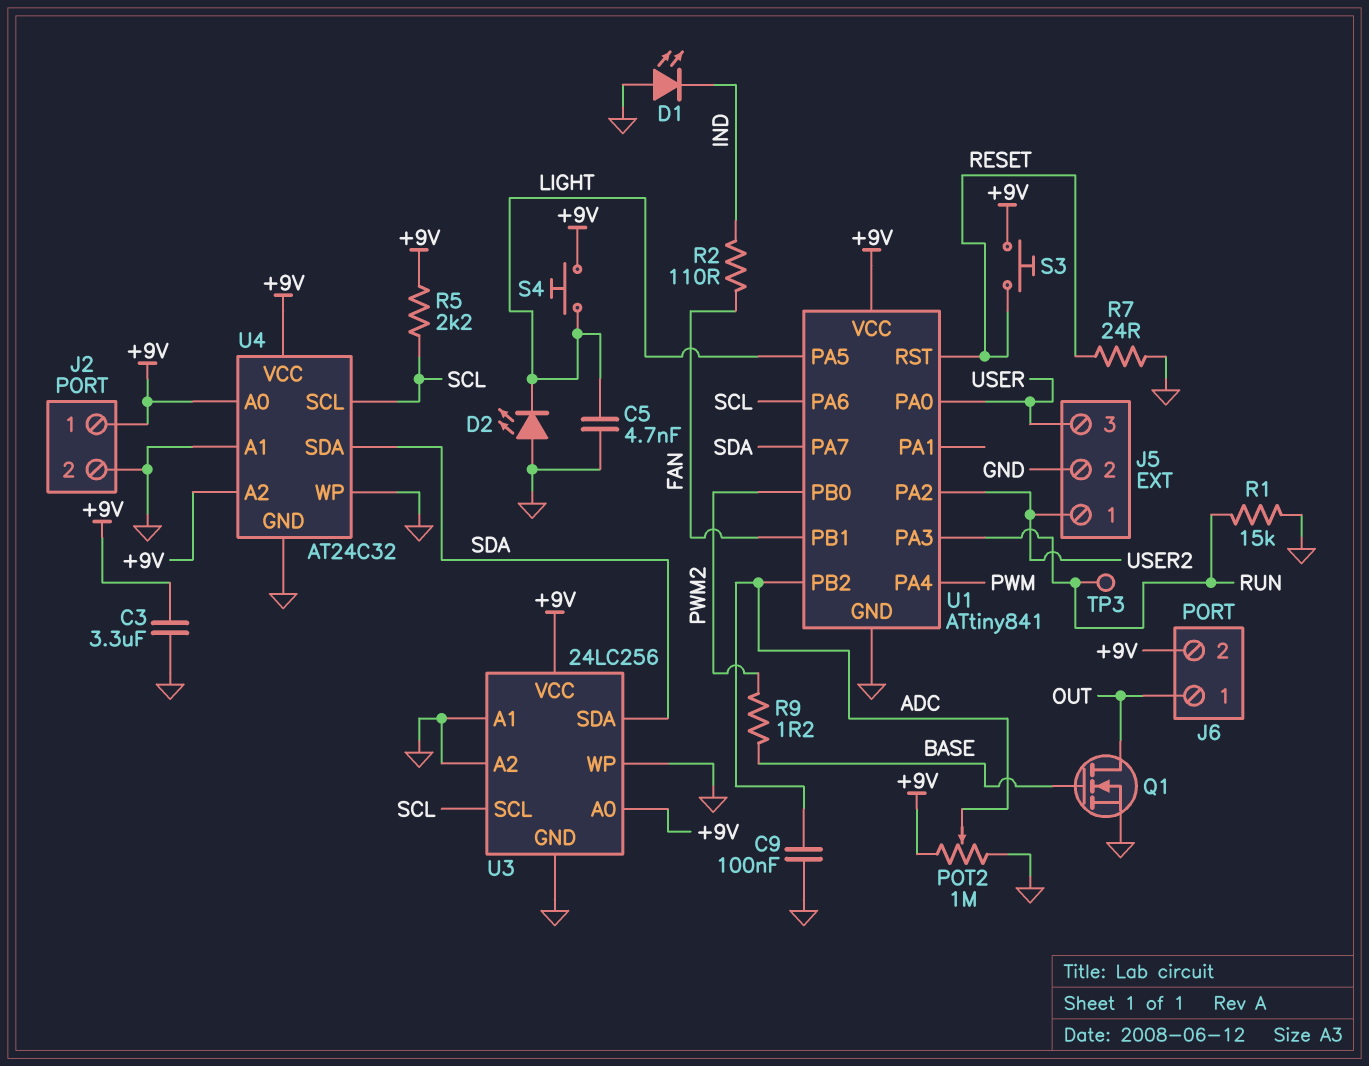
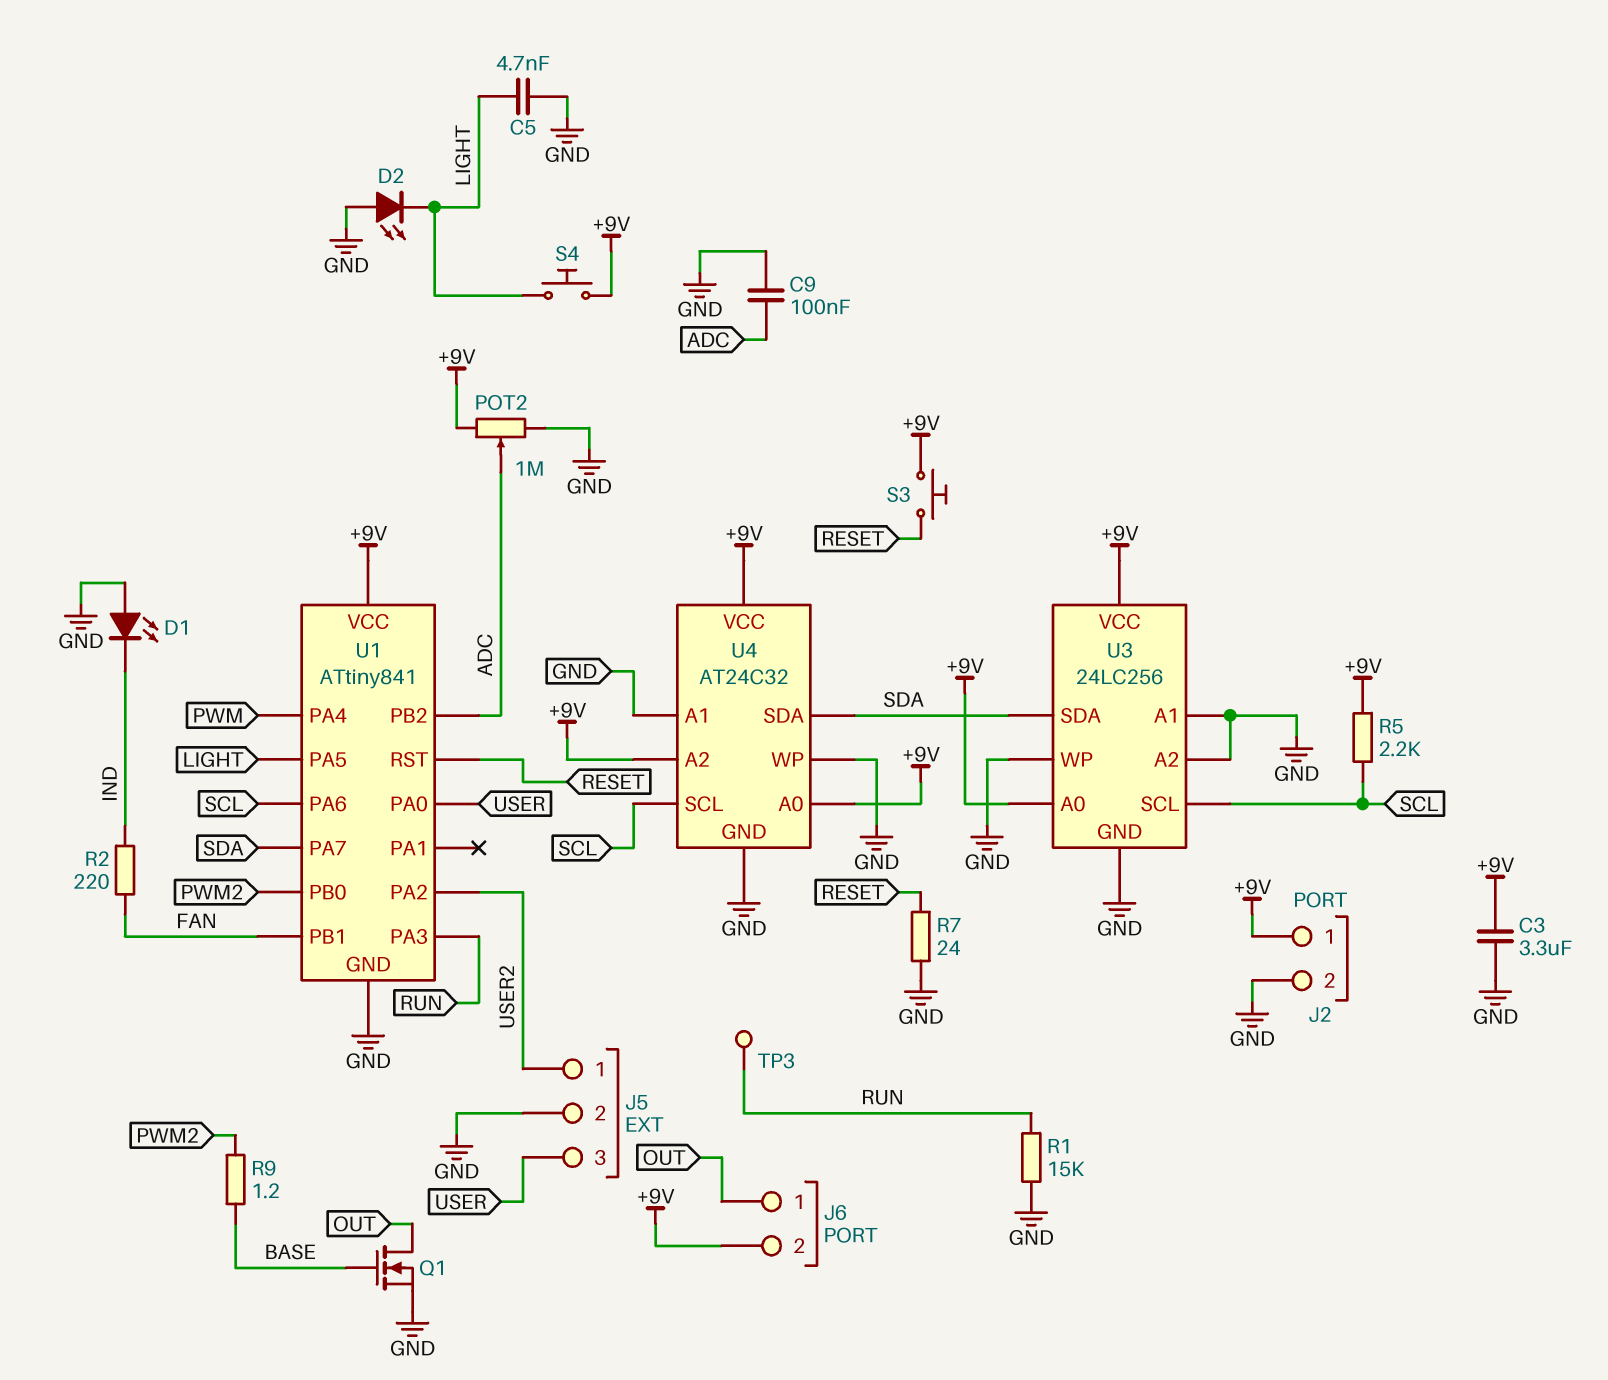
R2: 110 (FAN, IND) -> 220 (FAN, IND)

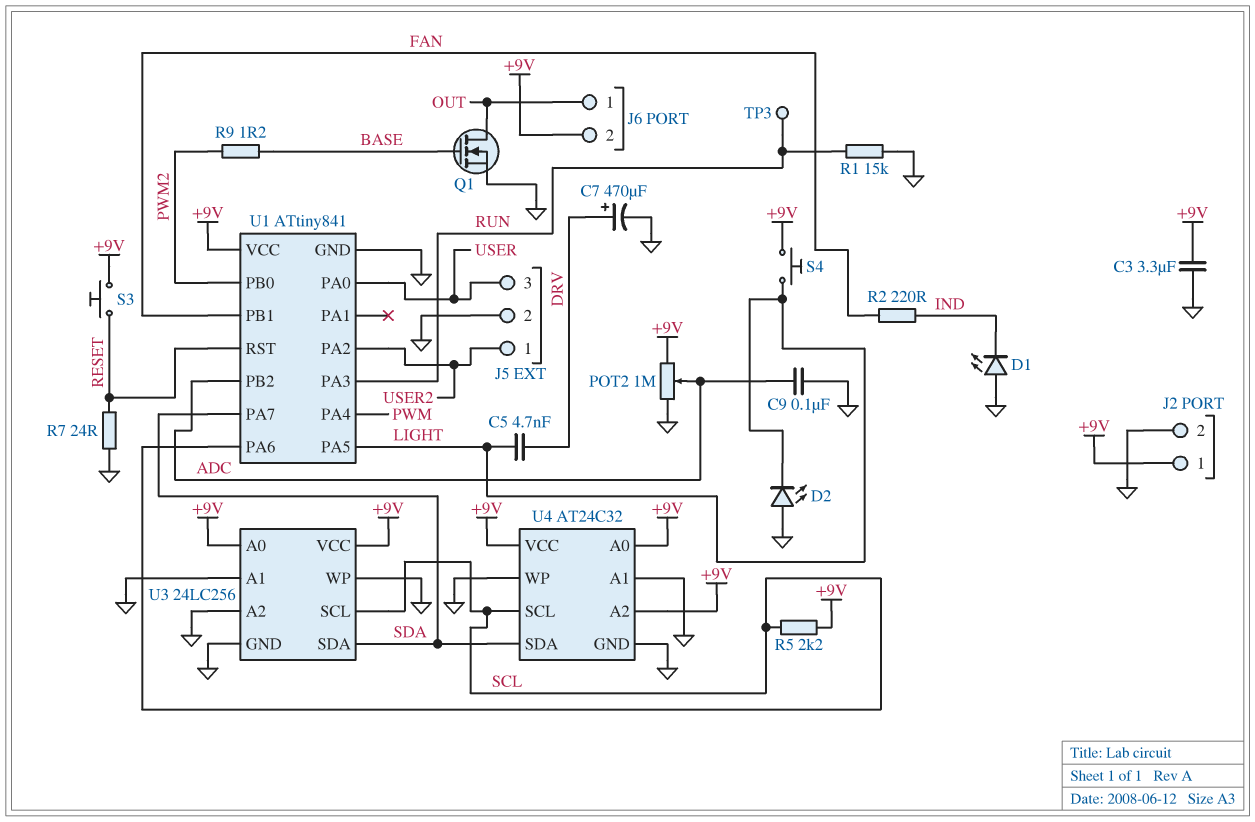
C5: 4.7nF (GND, LIGHT) -> 4.7nF (DRV, LIGHT)
C7: none -> 470uF (plus DRV, minus GND)

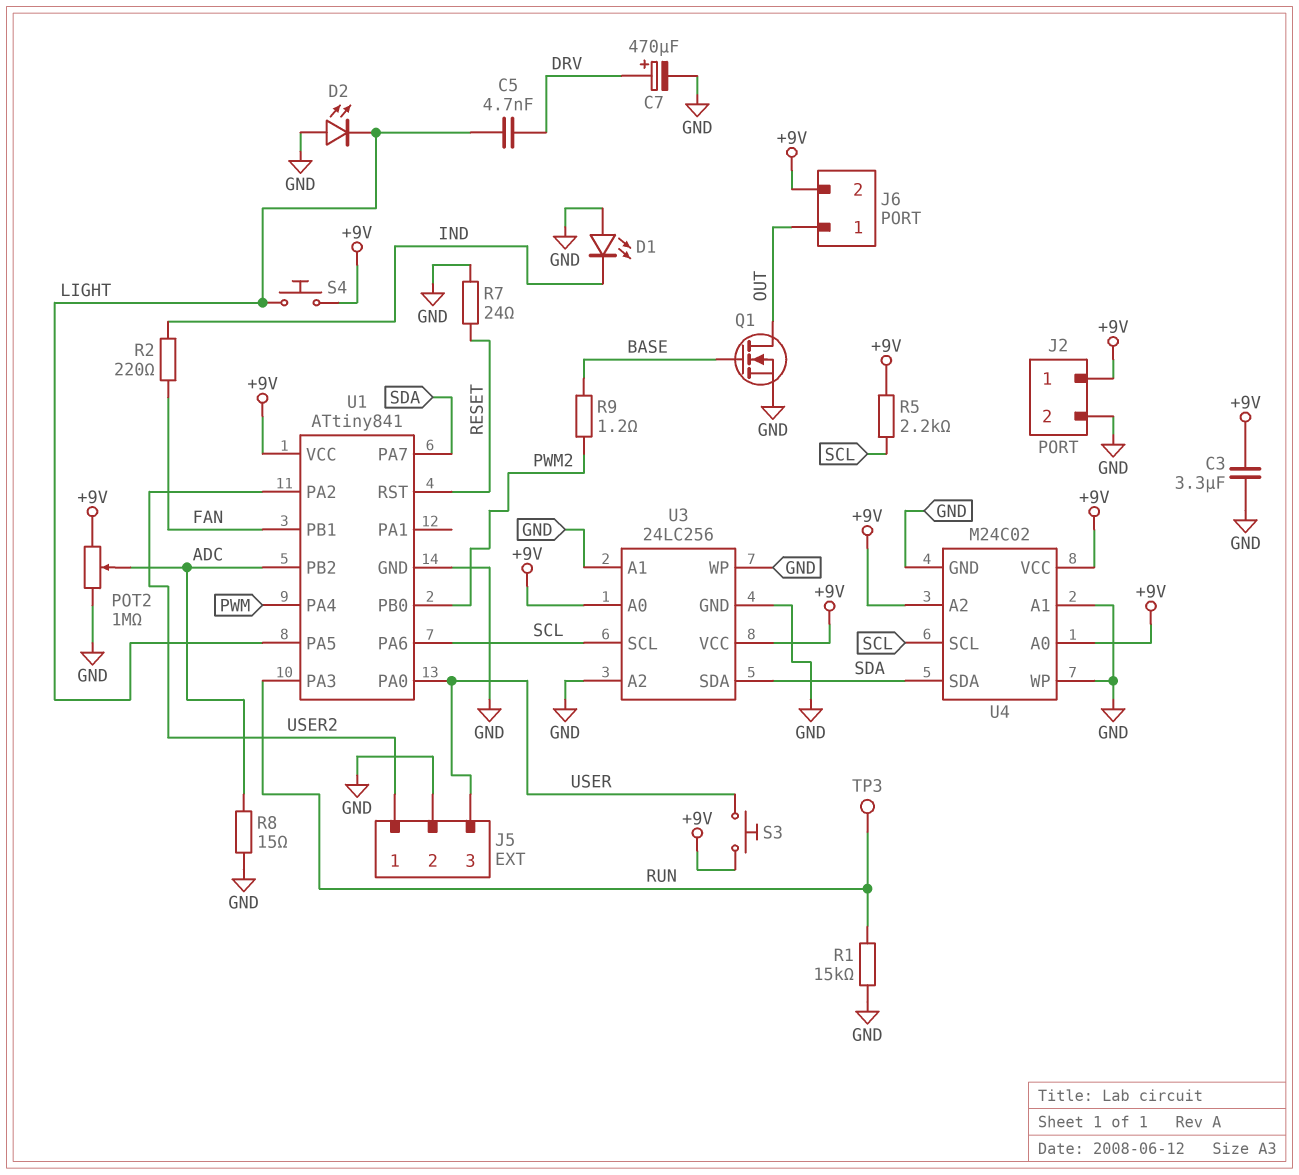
C9: 100nF (ADC, GND) -> none
R8: none -> 15 (ADC, GND)
S3: button (+9V, RESET) -> button (+9V, USER)
U4: AT24C32 -> M24C02

